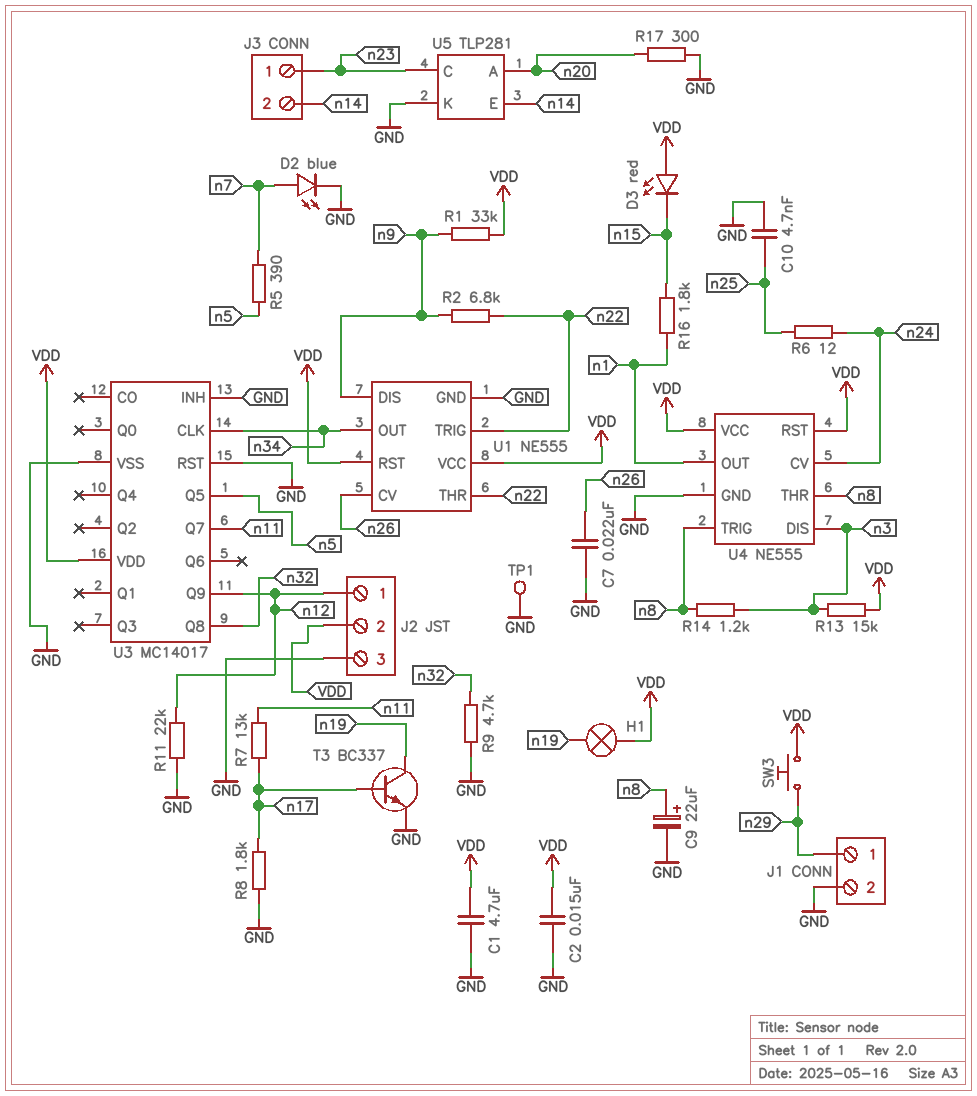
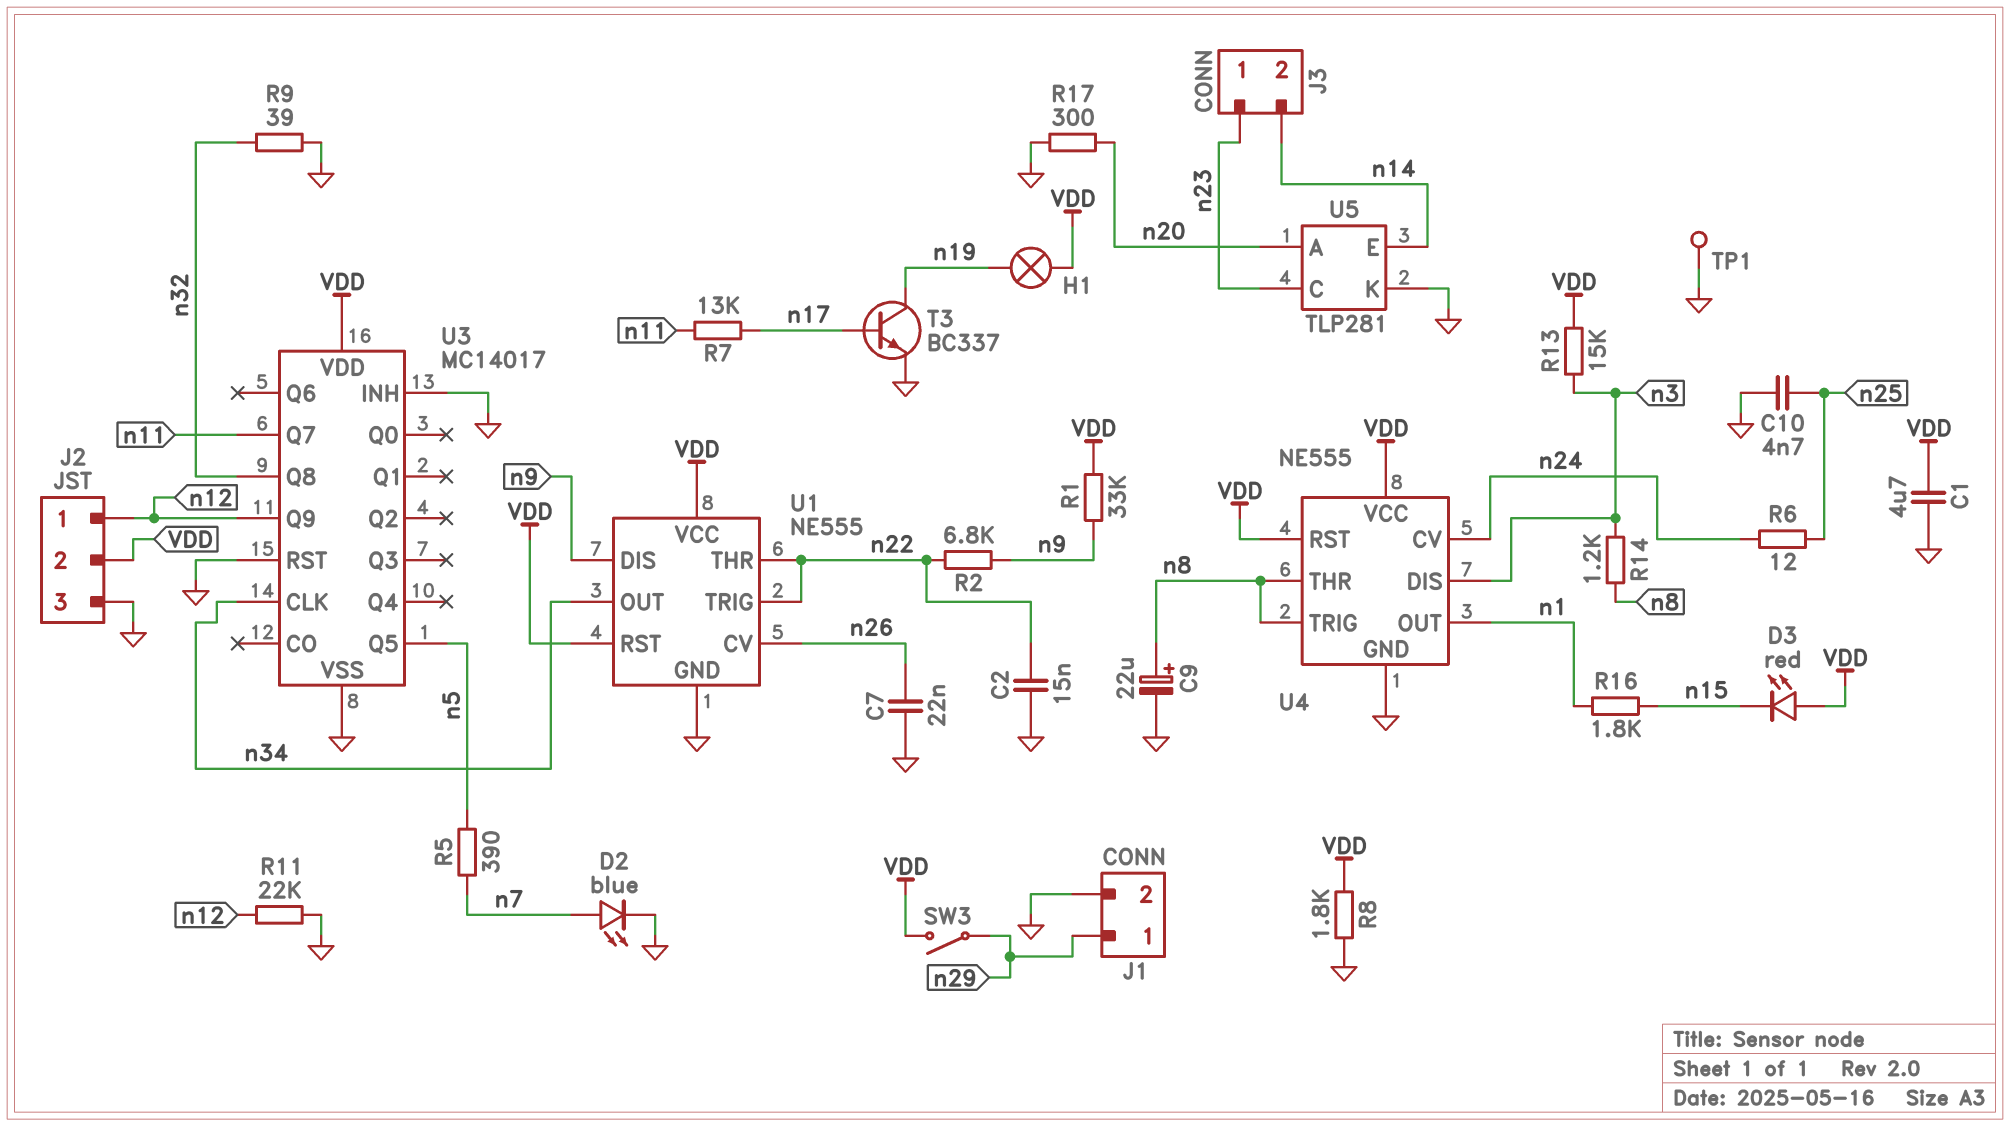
C2: 15nF (GND, VDD) -> 15nF (GND, n22)
R8: 1.8k (GND, n17) -> 1.8k (GND, VDD)
R9: 4.7k (GND, n32) -> 39 (GND, n32)
SW3: button (VDD, n29) -> switch (VDD, n29)

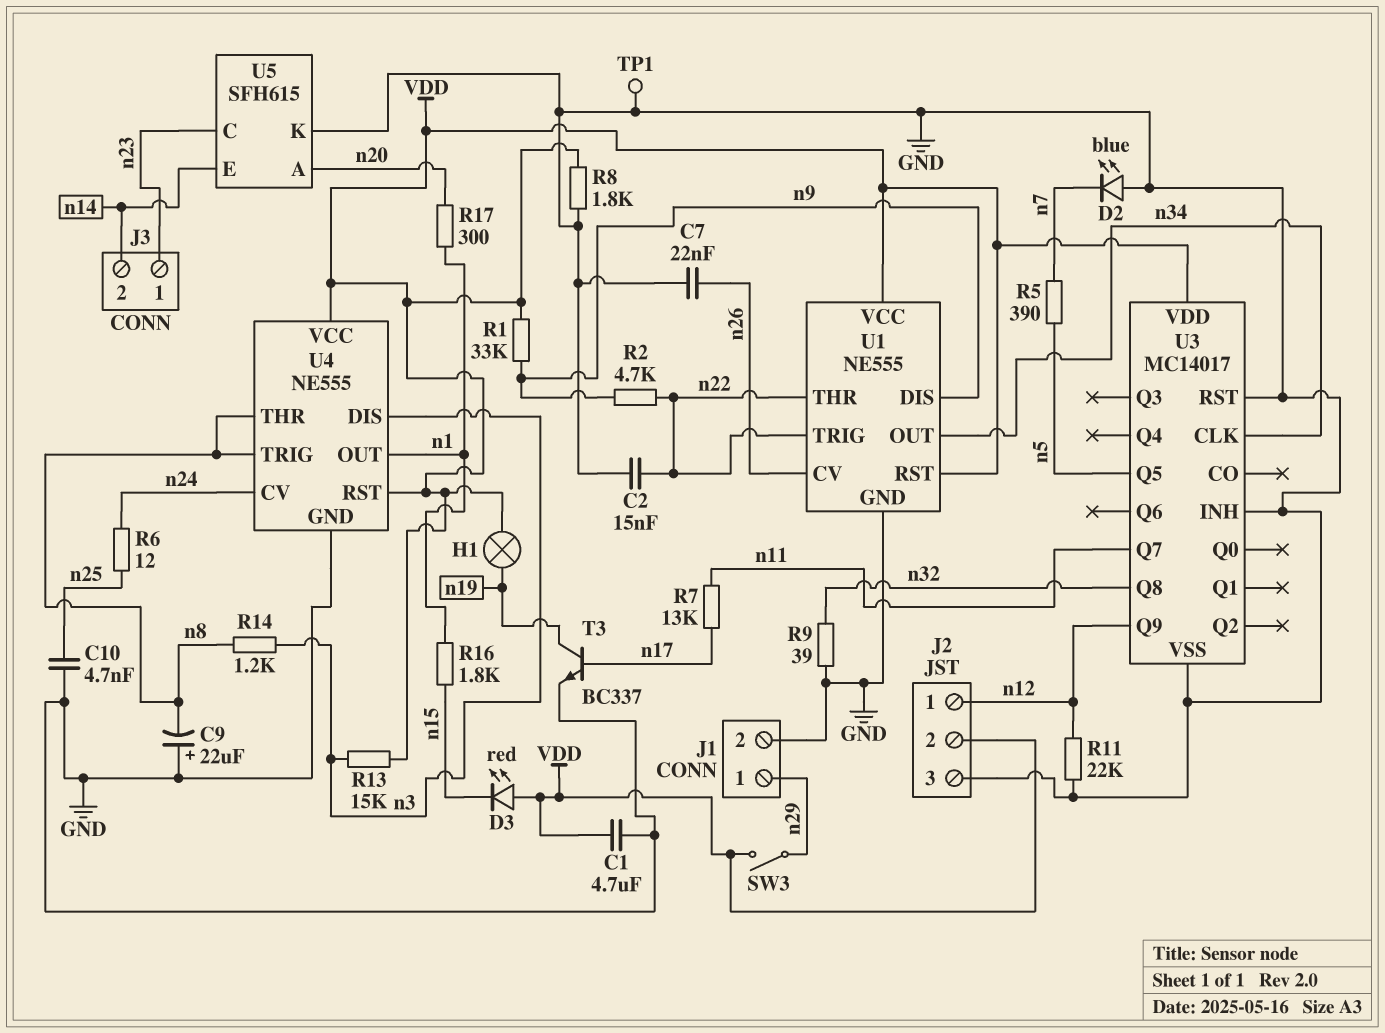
C9: 22uF (plus n8, minus GND) -> 22uF (plus GND, minus n8)
D2: LED blue (A n7, K GND) -> LED blue (A GND, K n7)
R2: 6.8k (n9, n22) -> 4.7k (n9, n22)
R17: 300 (GND, n20) -> 300 (n1, n20)
U5: TLP281 -> SFH615

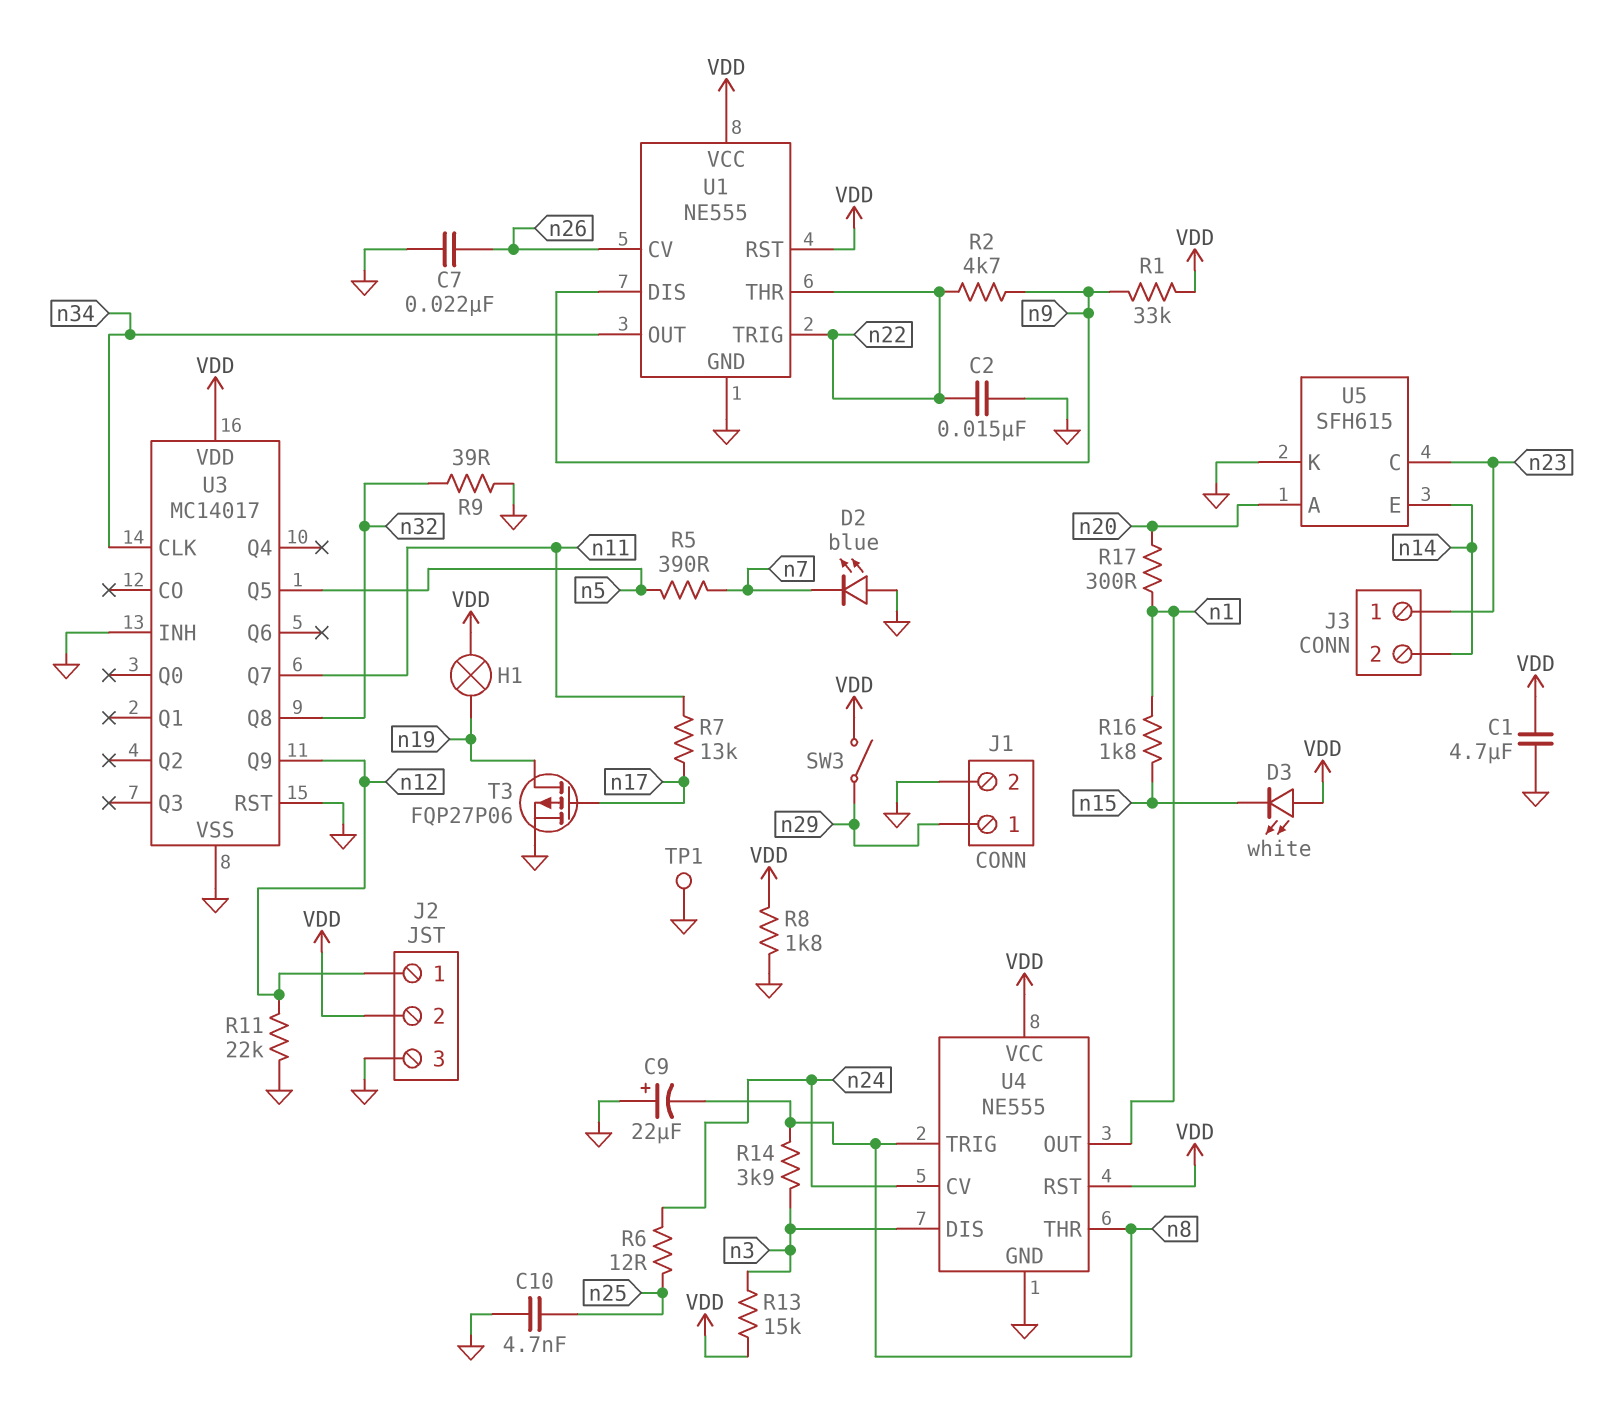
D3: LED red (A VDD, K n15) -> LED white (A VDD, K n15)
R14: 1.2k (n3, n8) -> 3.9k (n3, n8)
T3: NPN BC337 (B n17, C n19, E GND) -> PMOS FQP27P06 (G n17, D n19, S GND)

